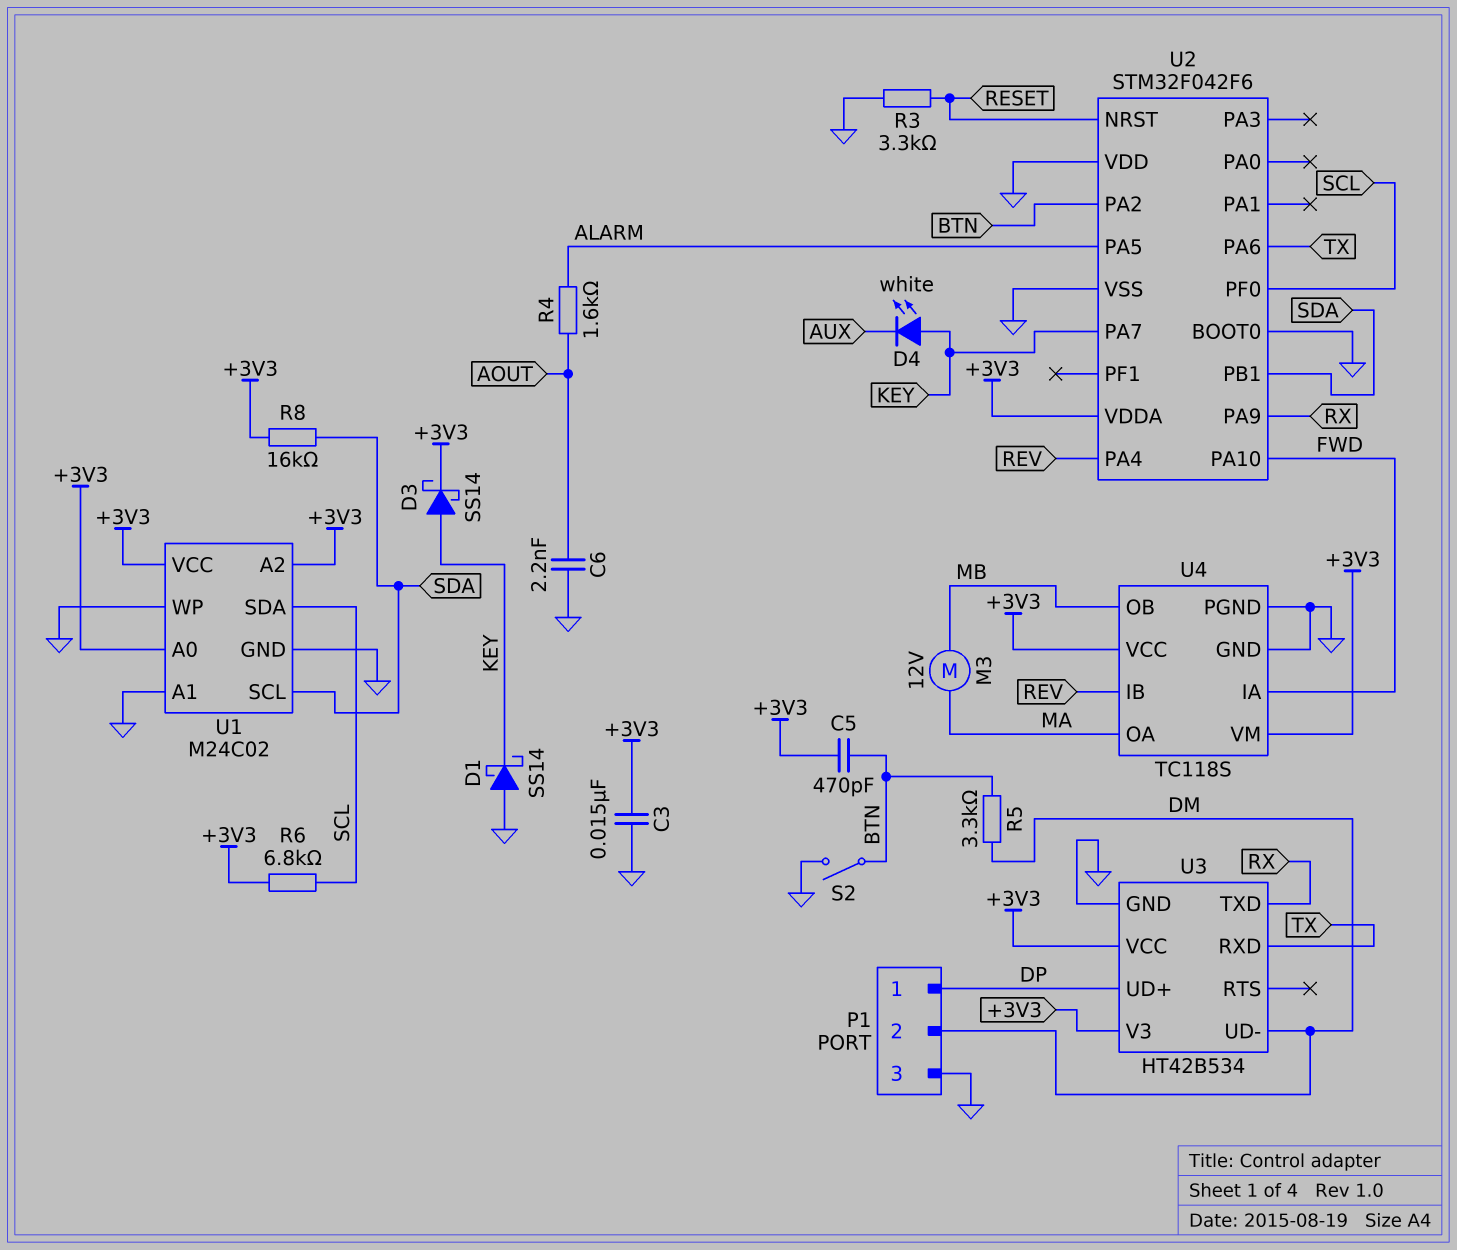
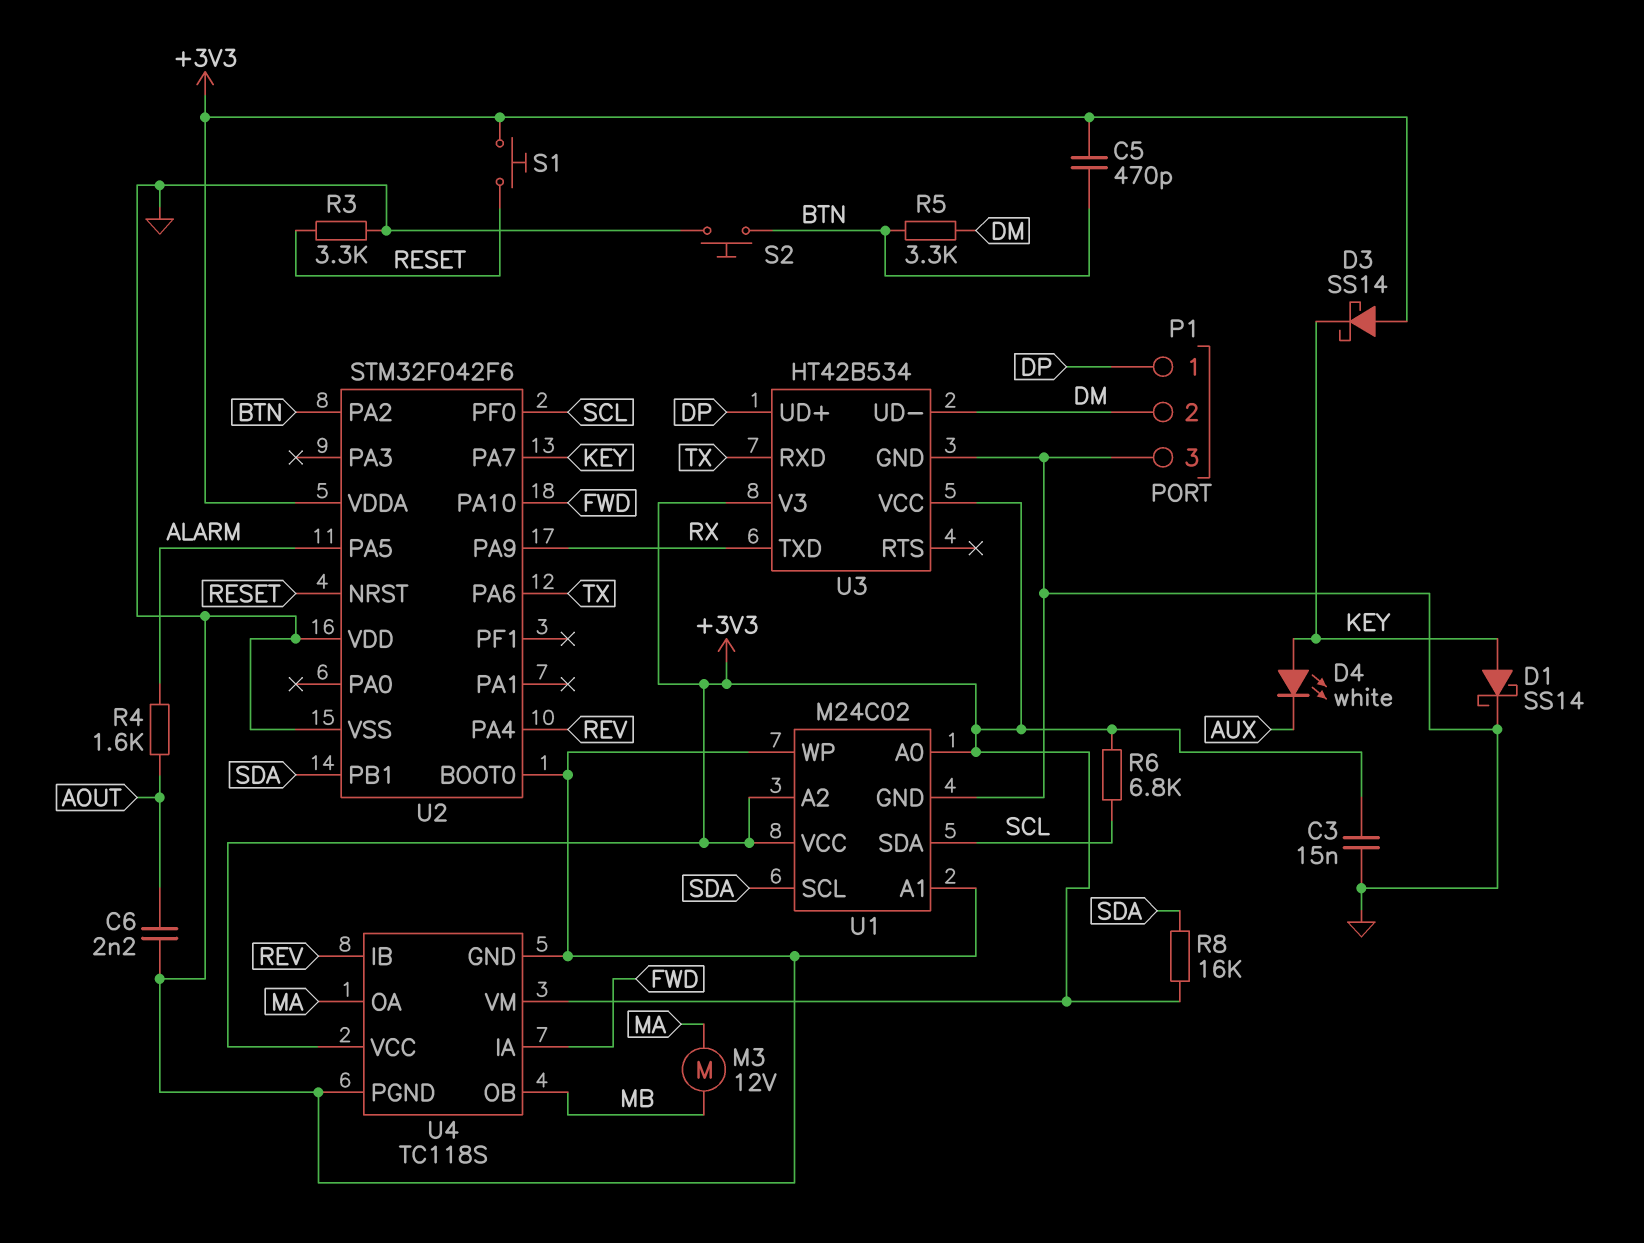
D1: schottky SS14 (A GND, K KEY) -> schottky SS14 (A KEY, K GND)
D3: schottky SS14 (A KEY, K +3V3) -> schottky SS14 (A +3V3, K KEY)
S1: none -> button (+3V3, RESET)
S2: switch (BTN, GND) -> button (BTN, GND)

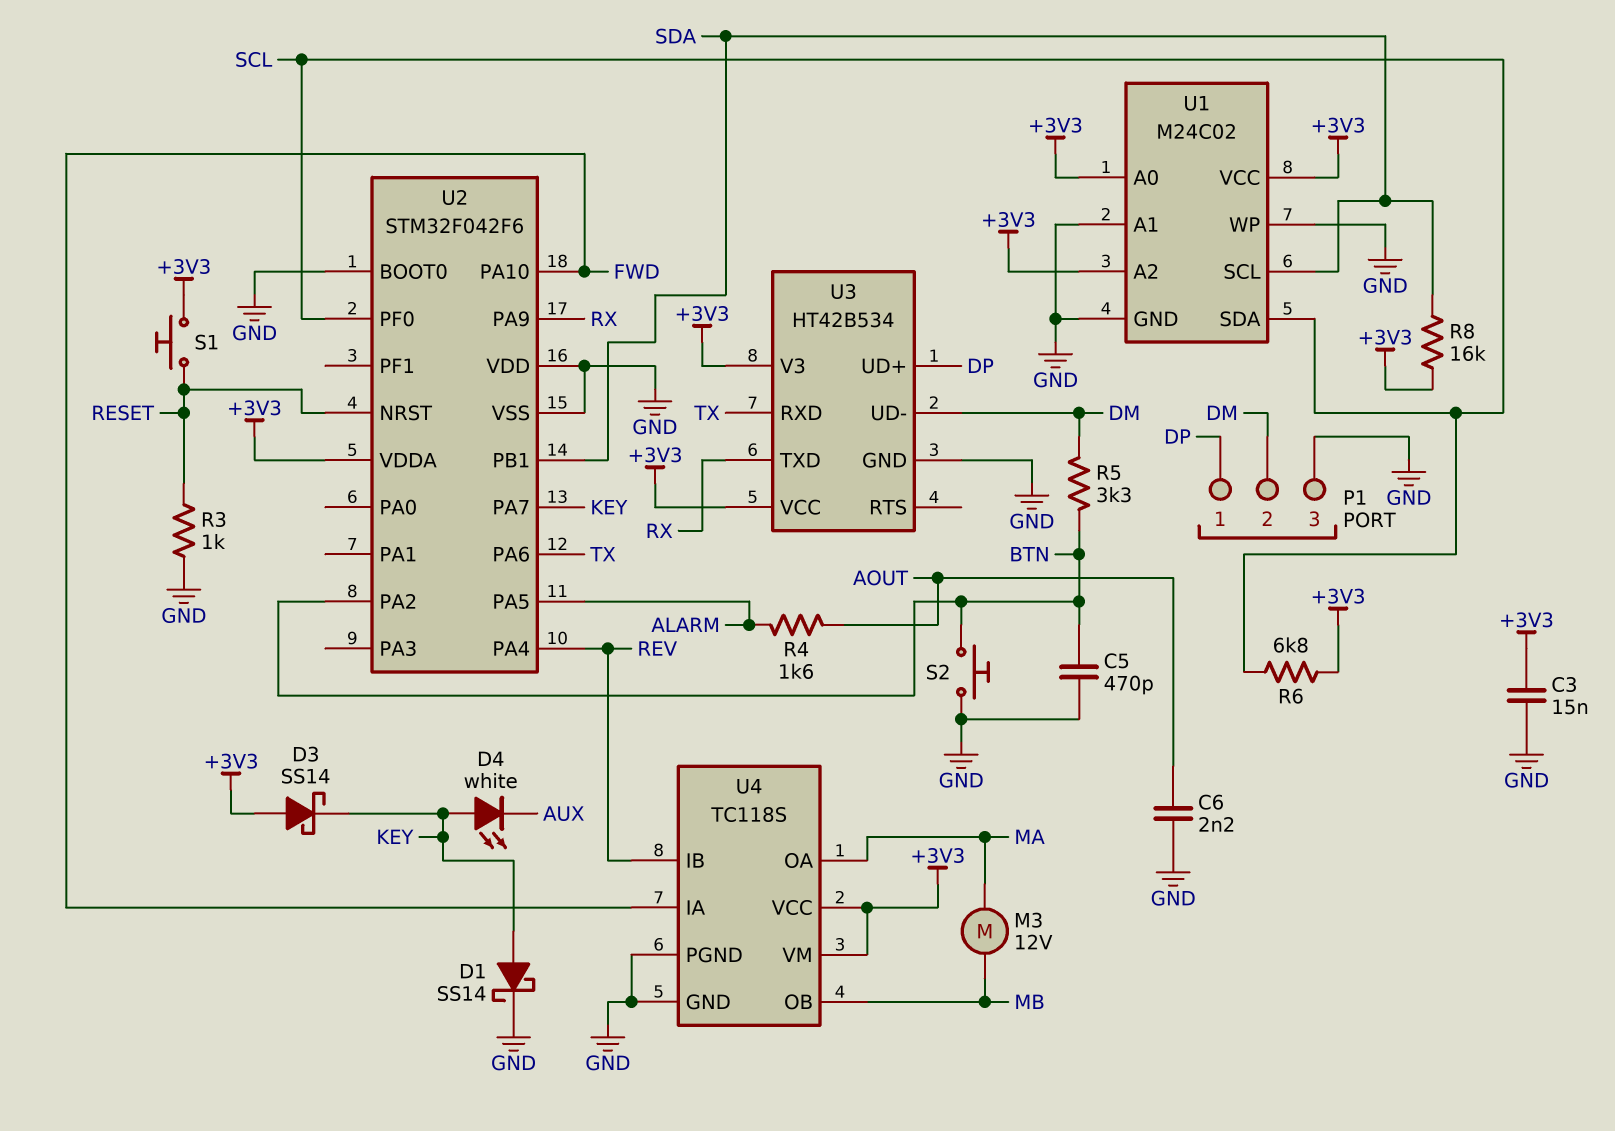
C5: 470pF (+3V3, BTN) -> 470pF (BTN, GND)
R3: 3.3k (GND, RESET) -> 1k (GND, RESET)

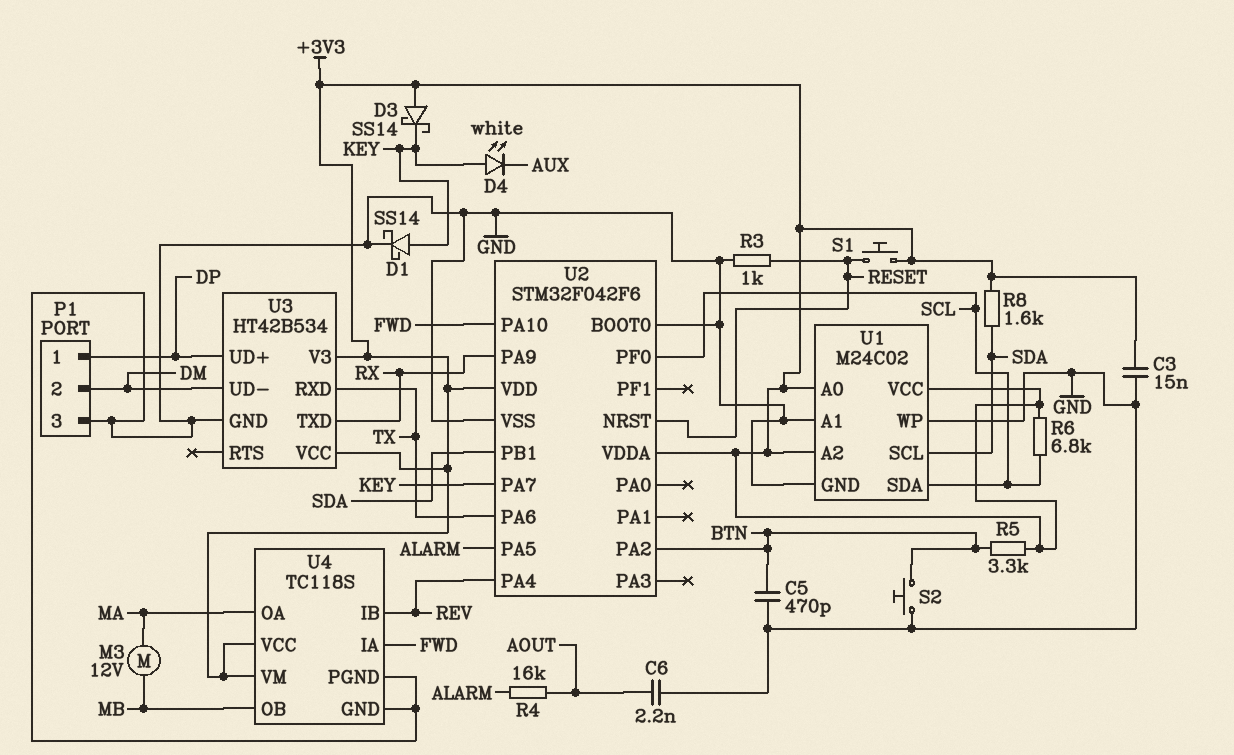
R4: 1.6k (ALARM, AOUT) -> 16k (ALARM, AOUT)
R5: 3.3k (BTN, DM) -> 3.3k (+3V3, BTN)
R8: 16k (+3V3, SDA) -> 1.6k (+3V3, SDA)
U2 pin VDD: GND -> +3V3

